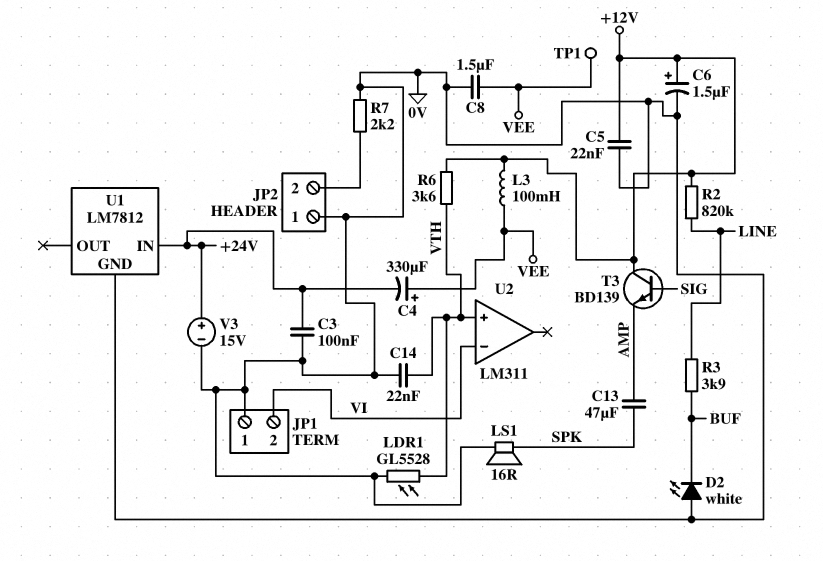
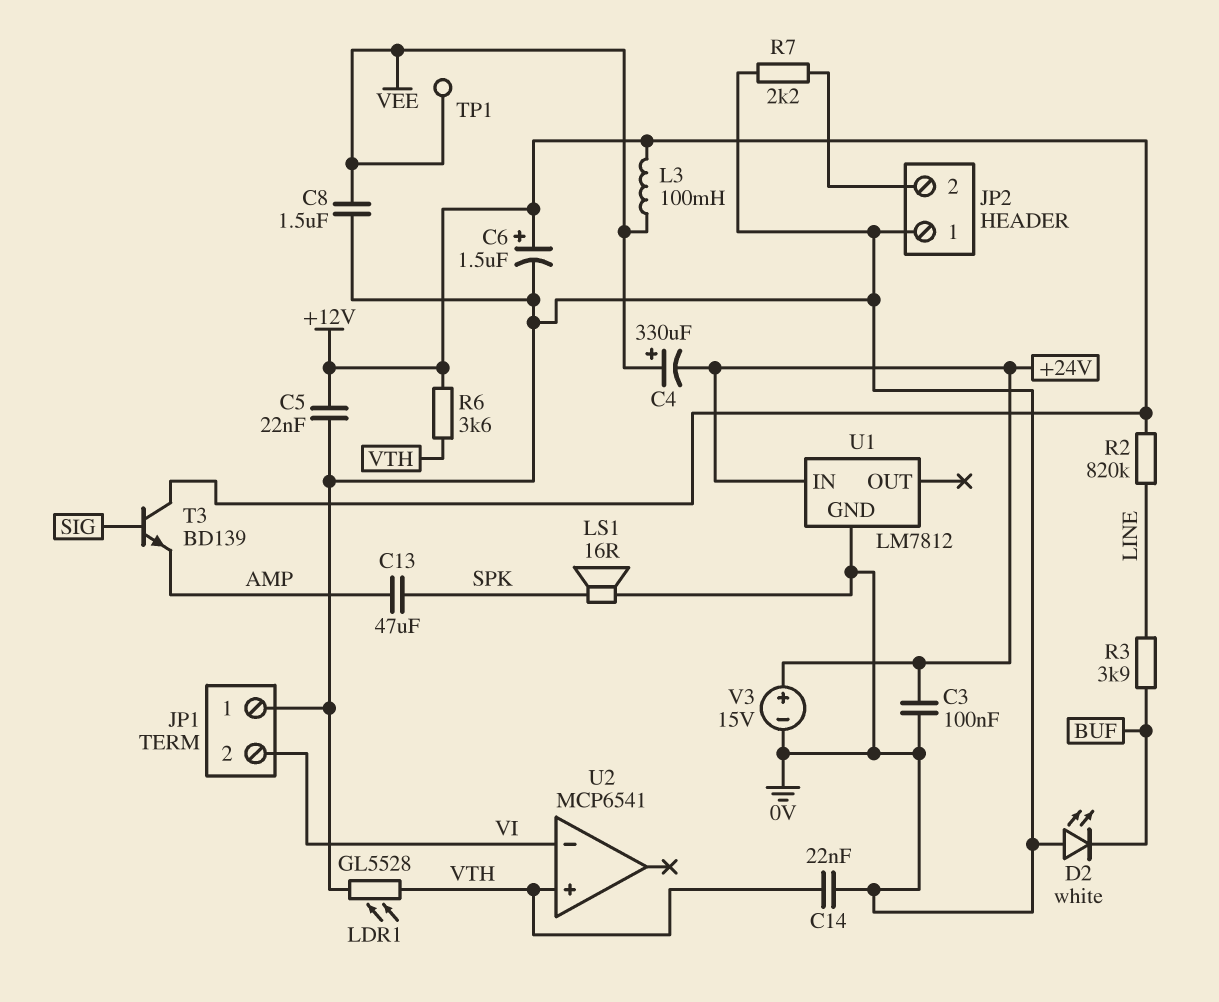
U2: LM311 -> MCP6541

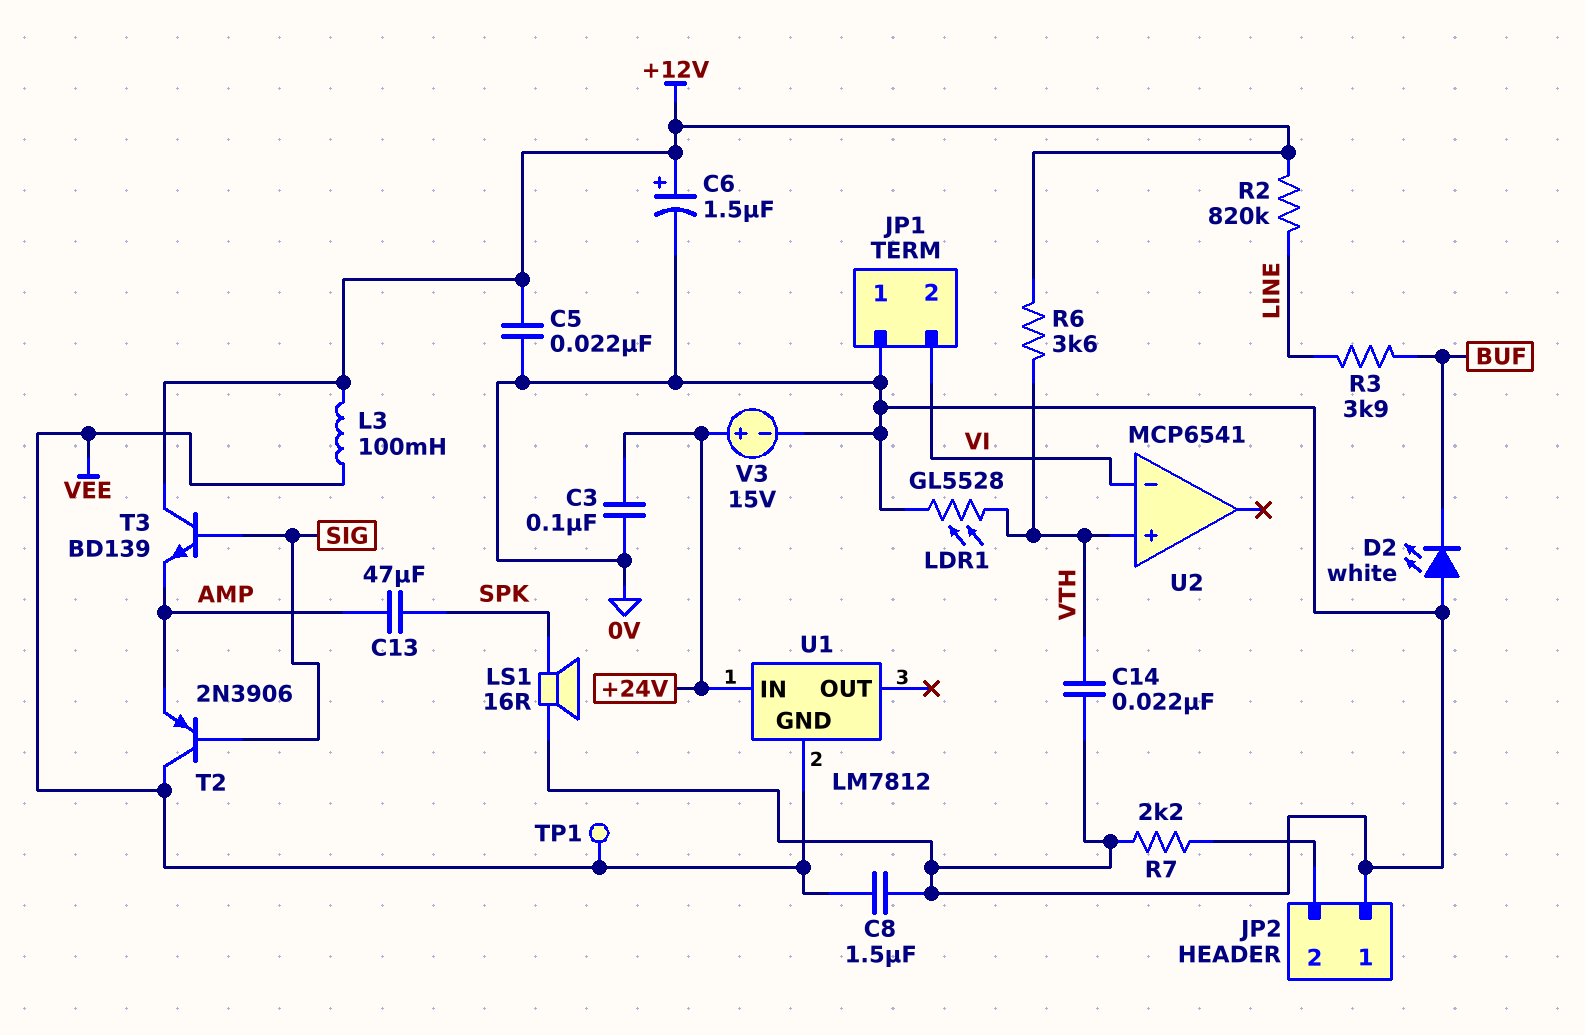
C4: 330uF (plus VEE, minus +24V) -> none
T2: none -> PNP 2N3906 (B SIG, C VEE, E AMP)
U1 pin GND: 0V -> VEE

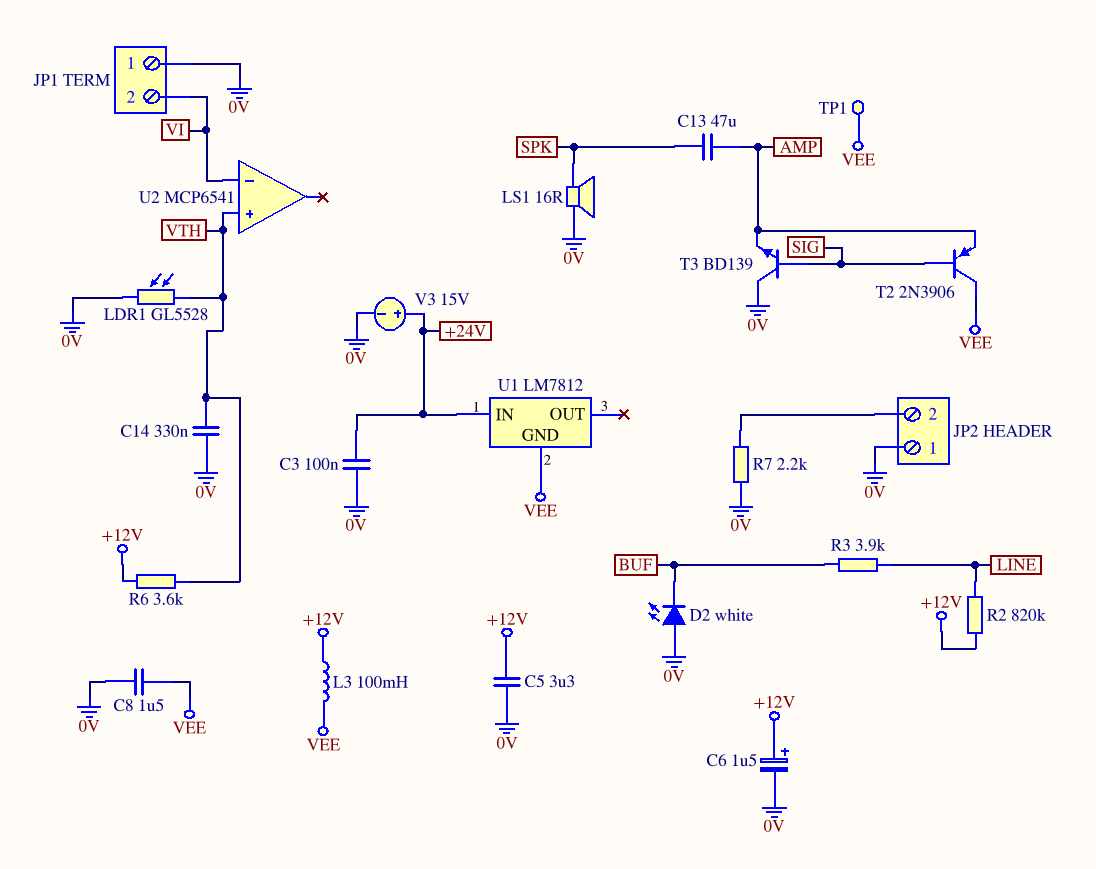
C5: 22nF (+12V, 0V) -> 3.3uF (+12V, 0V)
C14: 22nF (0V, VTH) -> 330nF (0V, VTH)
T3: NPN BD139 (B SIG, C +12V, E AMP) -> NPN BD139 (B SIG, C 0V, E AMP)

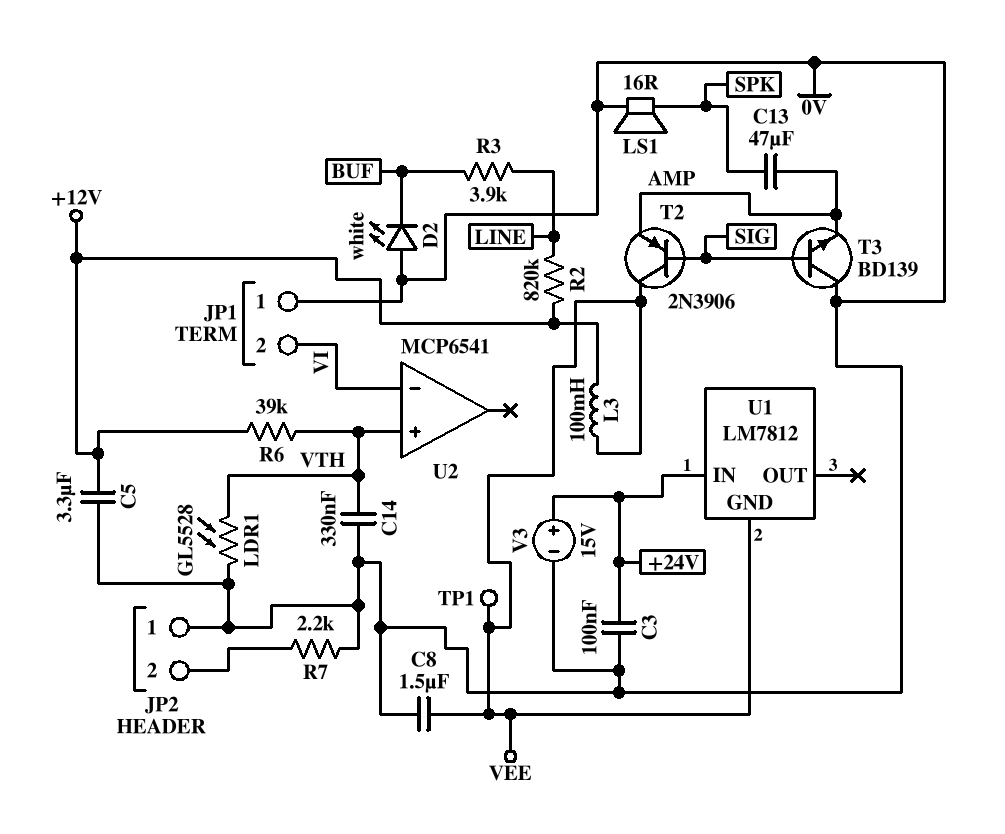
C6: 1.5uF (plus +12V, minus 0V) -> none
R6: 3.6k (+12V, VTH) -> 39k (+12V, VTH)

